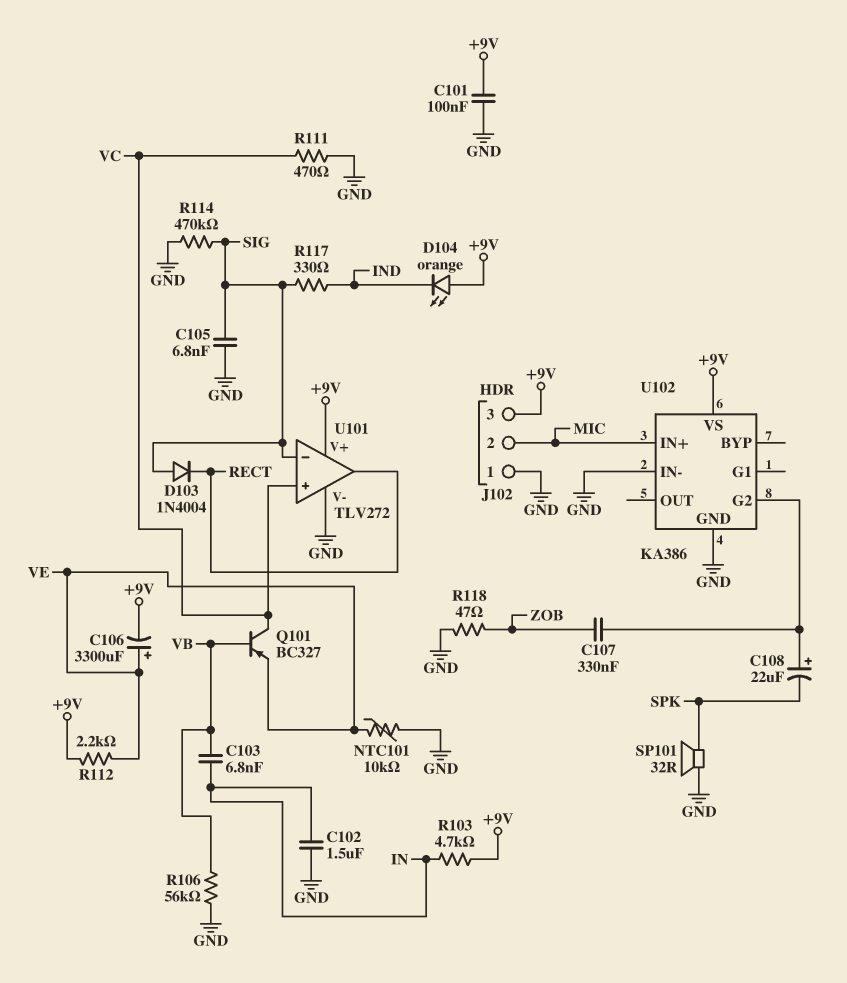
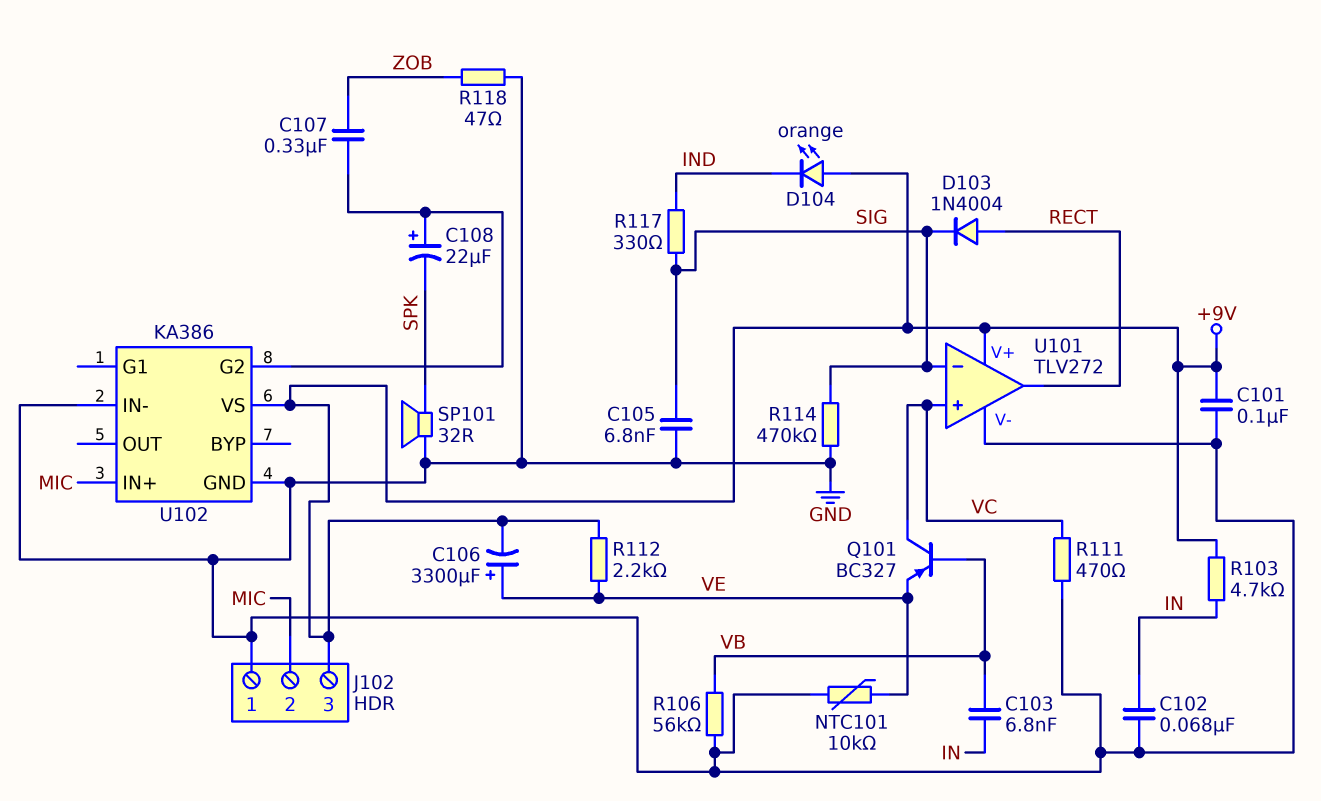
C102: 1.5uF (GND, IN) -> 68nF (GND, IN)
D103: diode 1N4004 (A SIG, K RECT) -> diode 1N4004 (A RECT, K SIG)

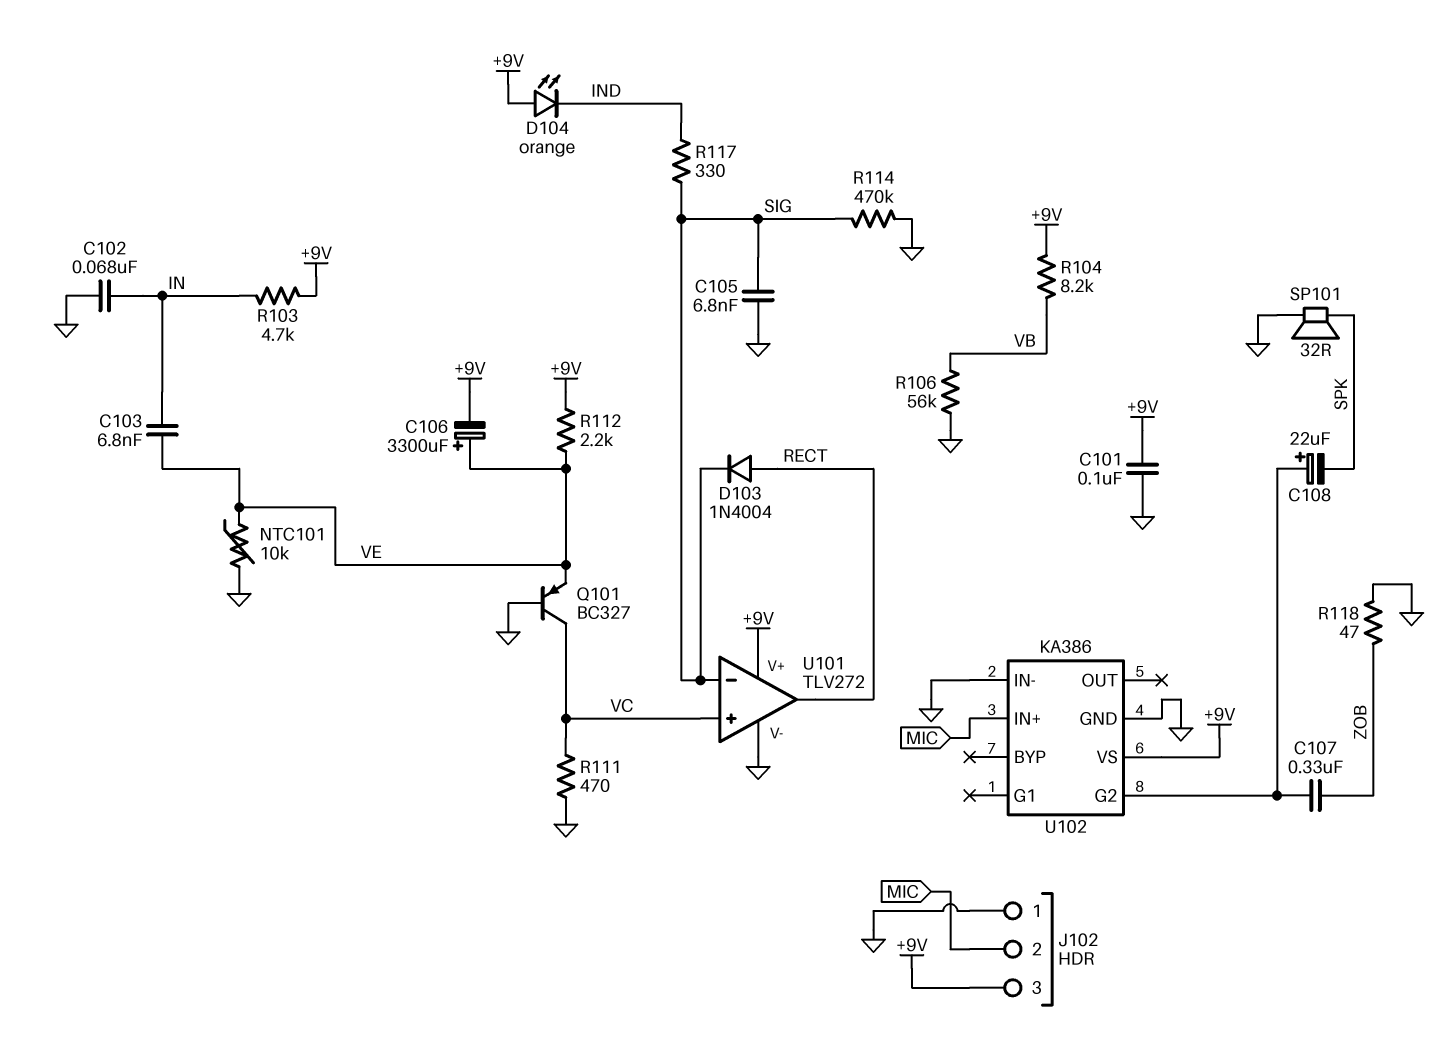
C103: 6.8nF (IN, VB) -> 6.8nF (IN, VE)
Q101: PNP BC327 (B VB, C VC, E VE) -> PNP BC327 (B GND, C VC, E VE)
R104: none -> 8.2k (+9V, VB)

